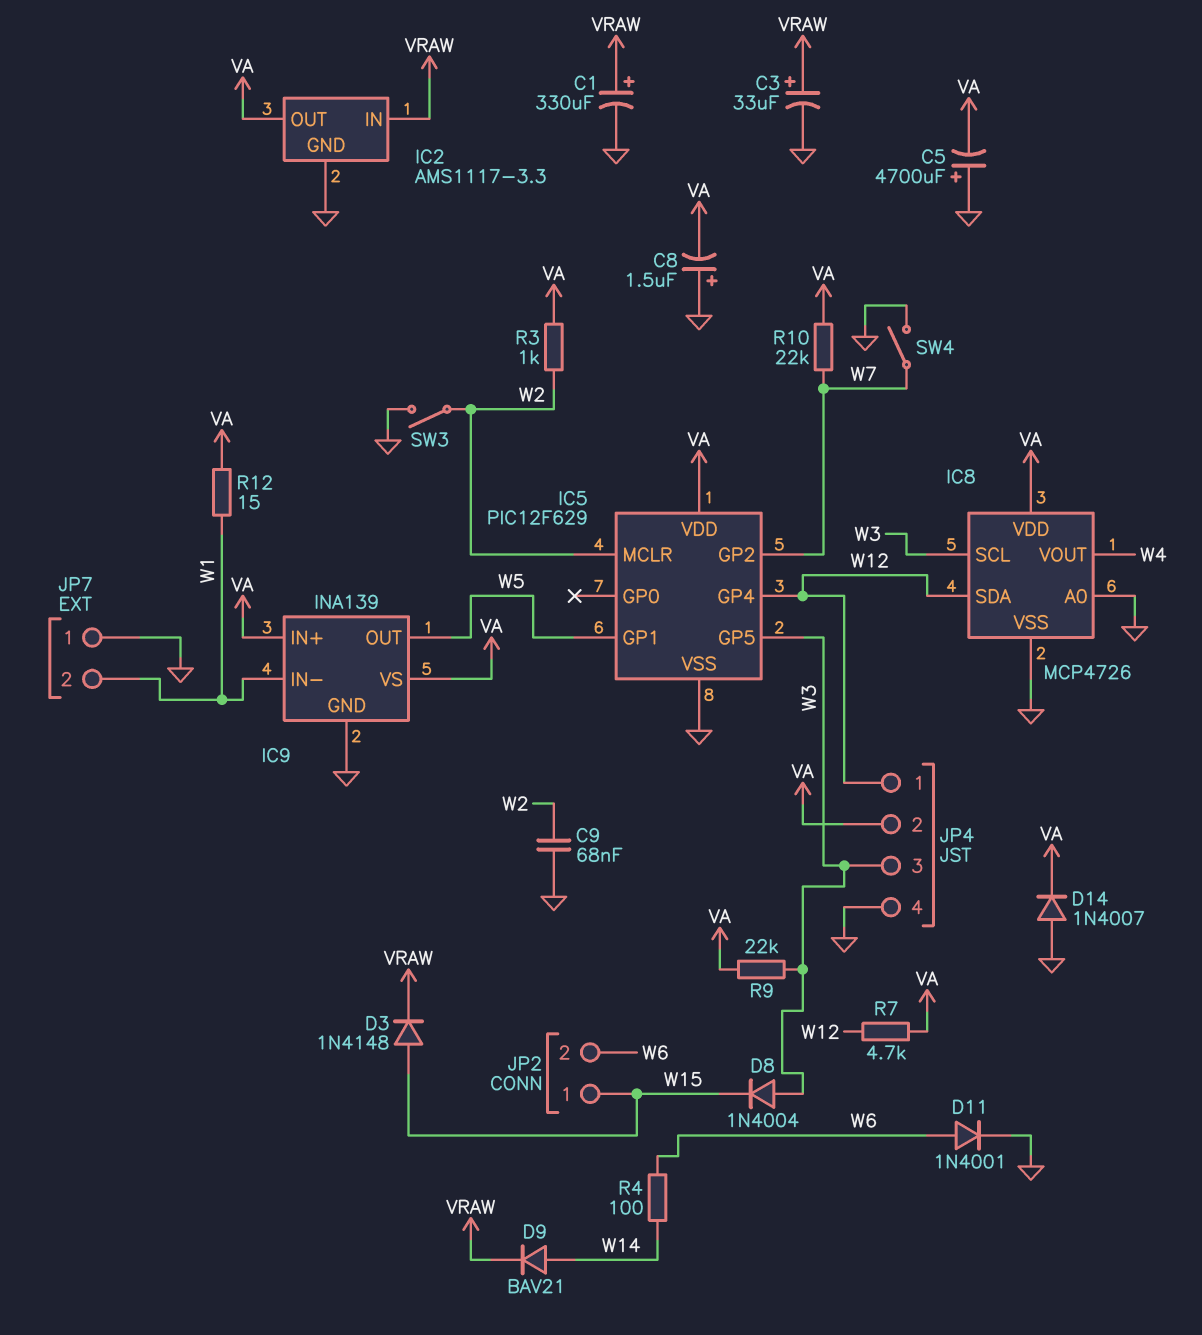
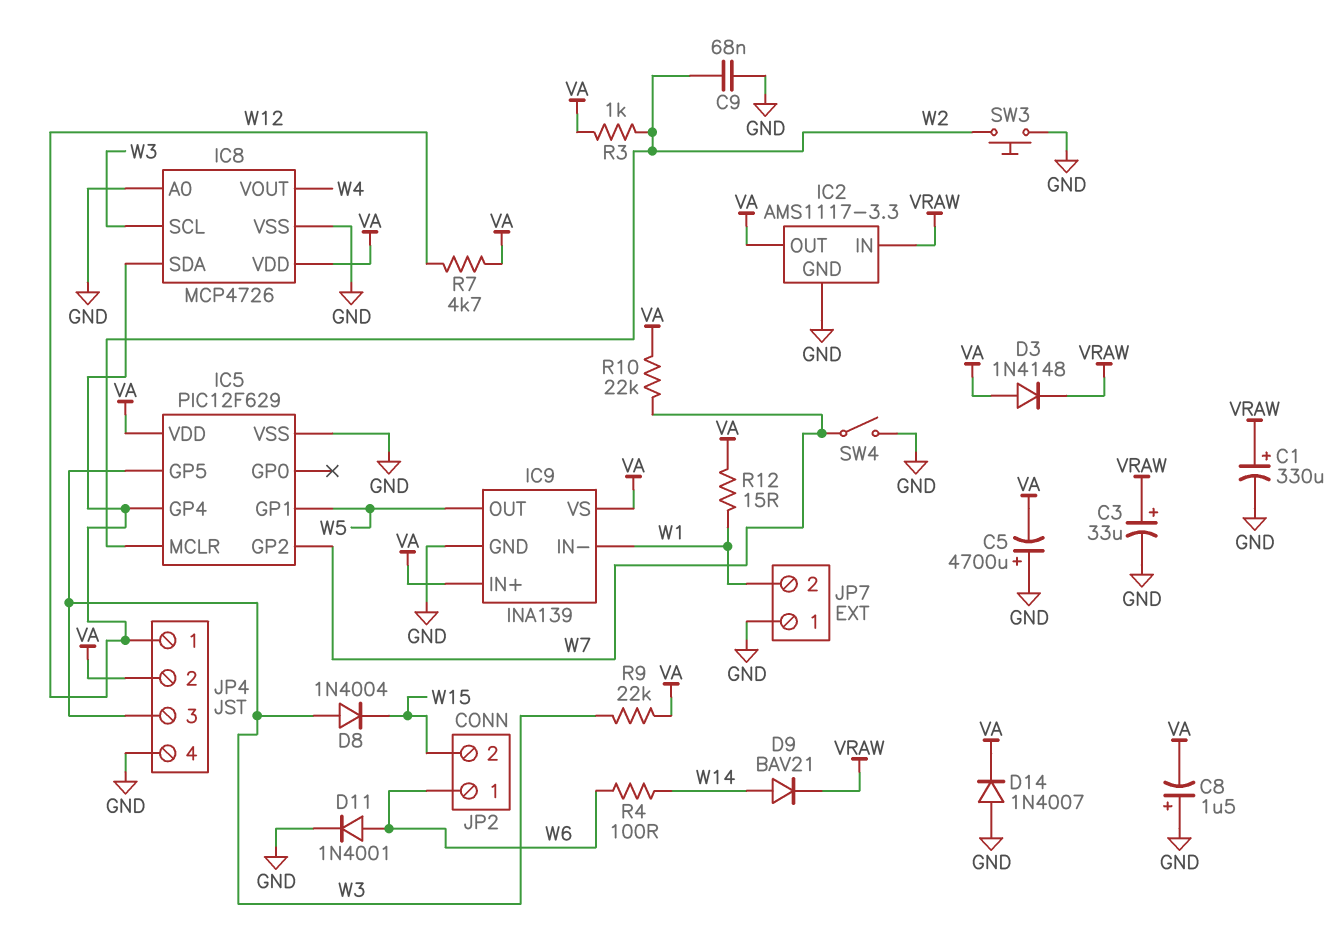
D3: diode 1N4148 (A W15, K VRAW) -> diode 1N4148 (A VA, K VRAW)
JP2 pin 1: W15 -> W6
JP2 pin 2: W6 -> W15
SW3: switch (GND, W2) -> button (GND, W2)

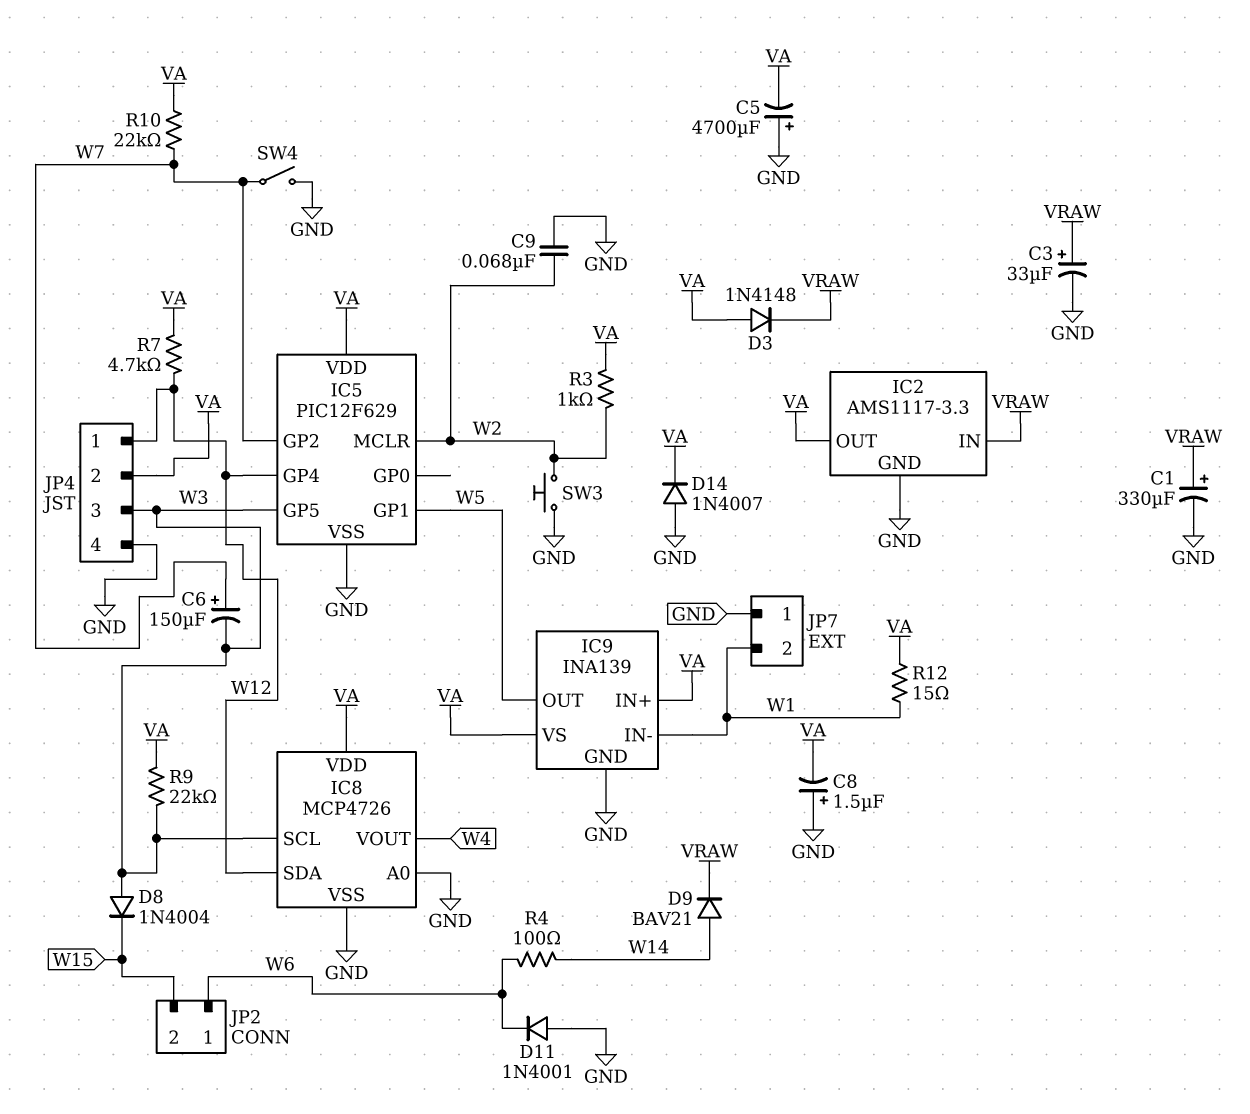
C6: none -> 150uF (plus W7, minus W3)
D11: diode 1N4001 (A W6, K GND) -> diode 1N4001 (A GND, K W6)

